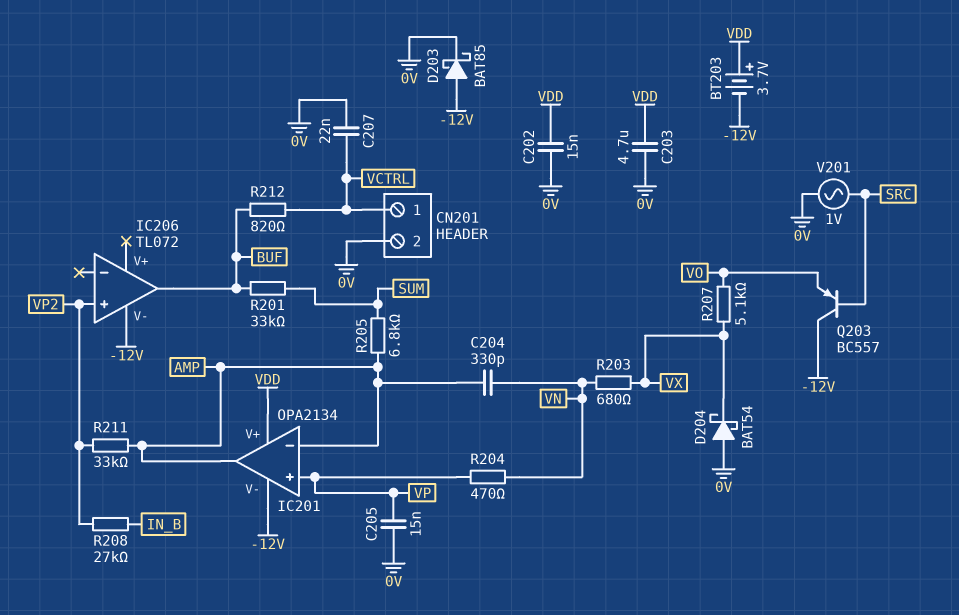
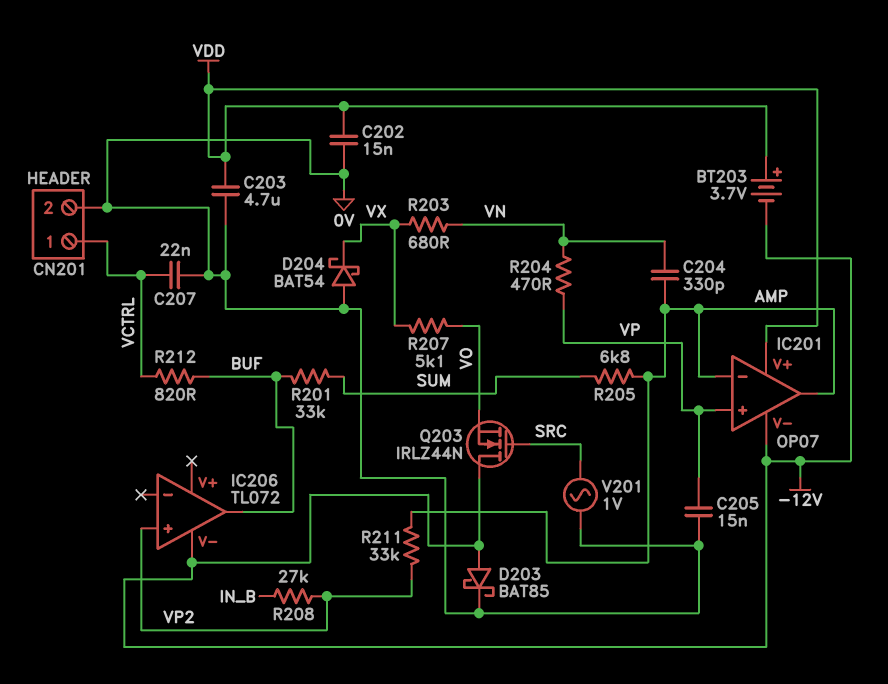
IC201: OPA2134 -> OP07
Q203: PNP BC557 (B SRC, C -12V, E VO) -> NMOS IRLZ44N (G SRC, D -12V, S VO)

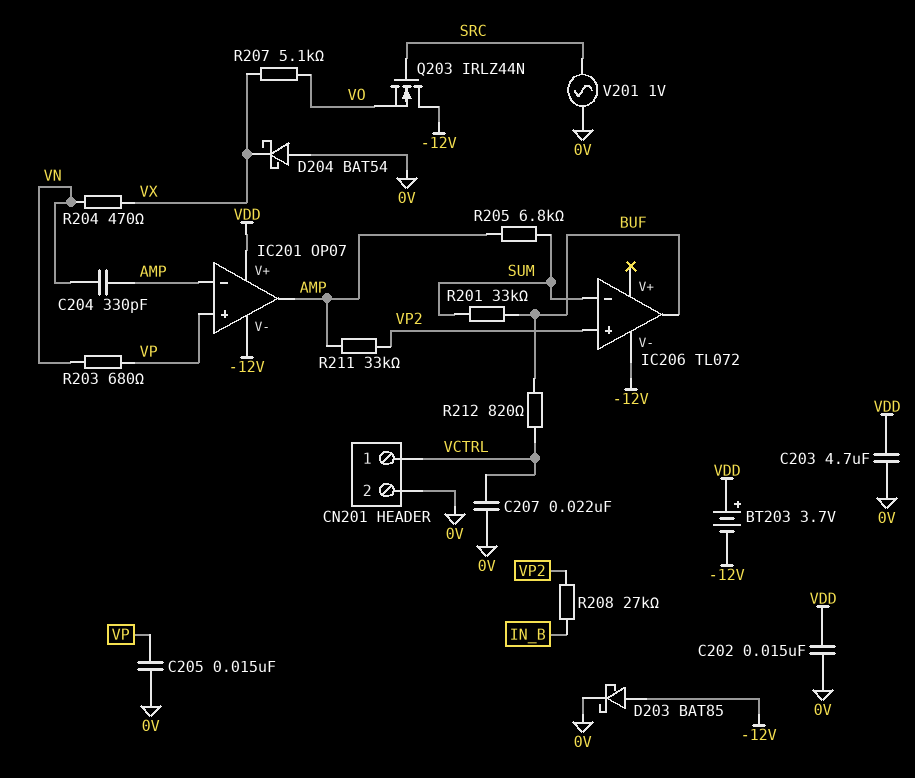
IC206 pin in-: none -> SUM
R203: 680 (VN, VX) -> 680 (VN, VP)
R204: 470 (VN, VP) -> 470 (VN, VX)

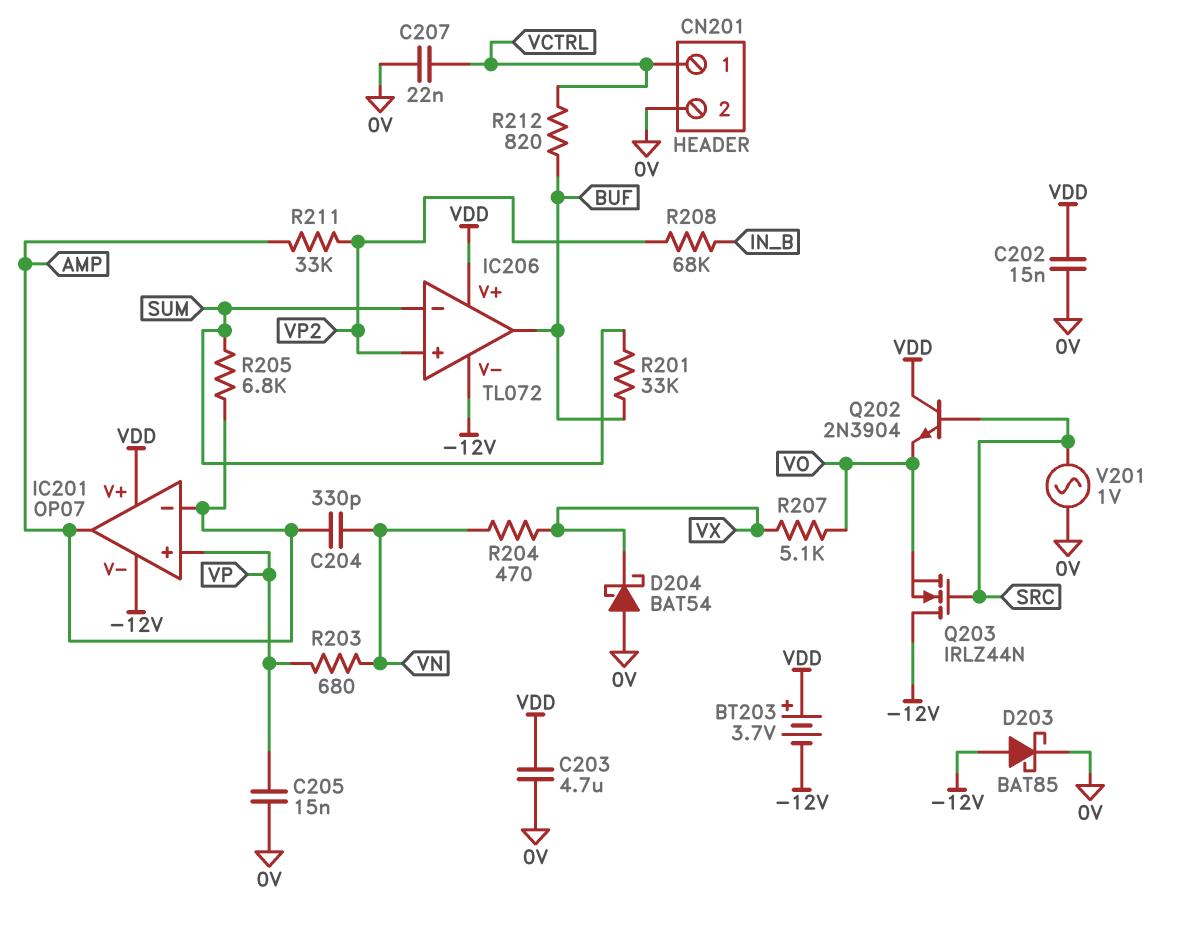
IC206 pin V+: none -> VDD
Q202: none -> NPN 2N3904 (B SRC, C VDD, E VO)
R208: 27k (IN_B, VP2) -> 68k (IN_B, VP2)

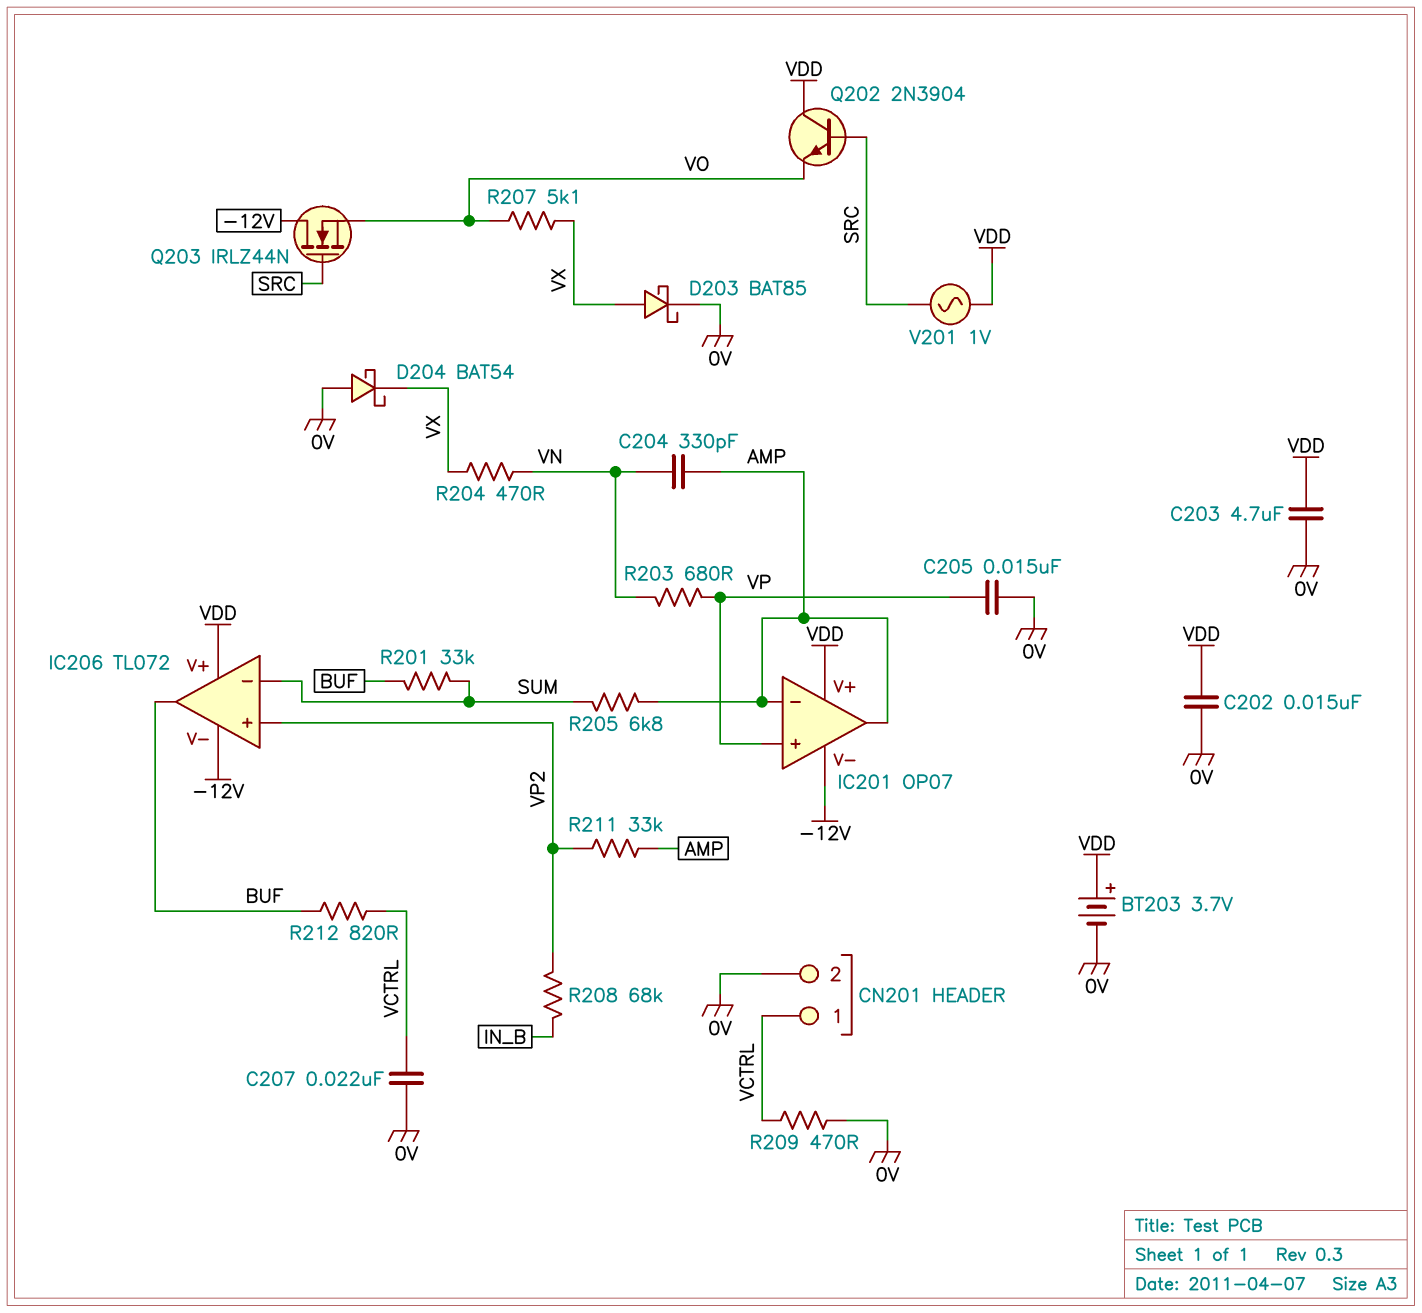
BT203: 3.7V (plus VDD, minus -12V) -> 3.7V (plus VDD, minus 0V)
D203: schottky BAT85 (A -12V, K 0V) -> schottky BAT85 (A VX, K 0V)
R209: none -> 470 (0V, VCTRL)
V201: AC 1V (0V, SRC) -> AC 1V (SRC, VDD)

